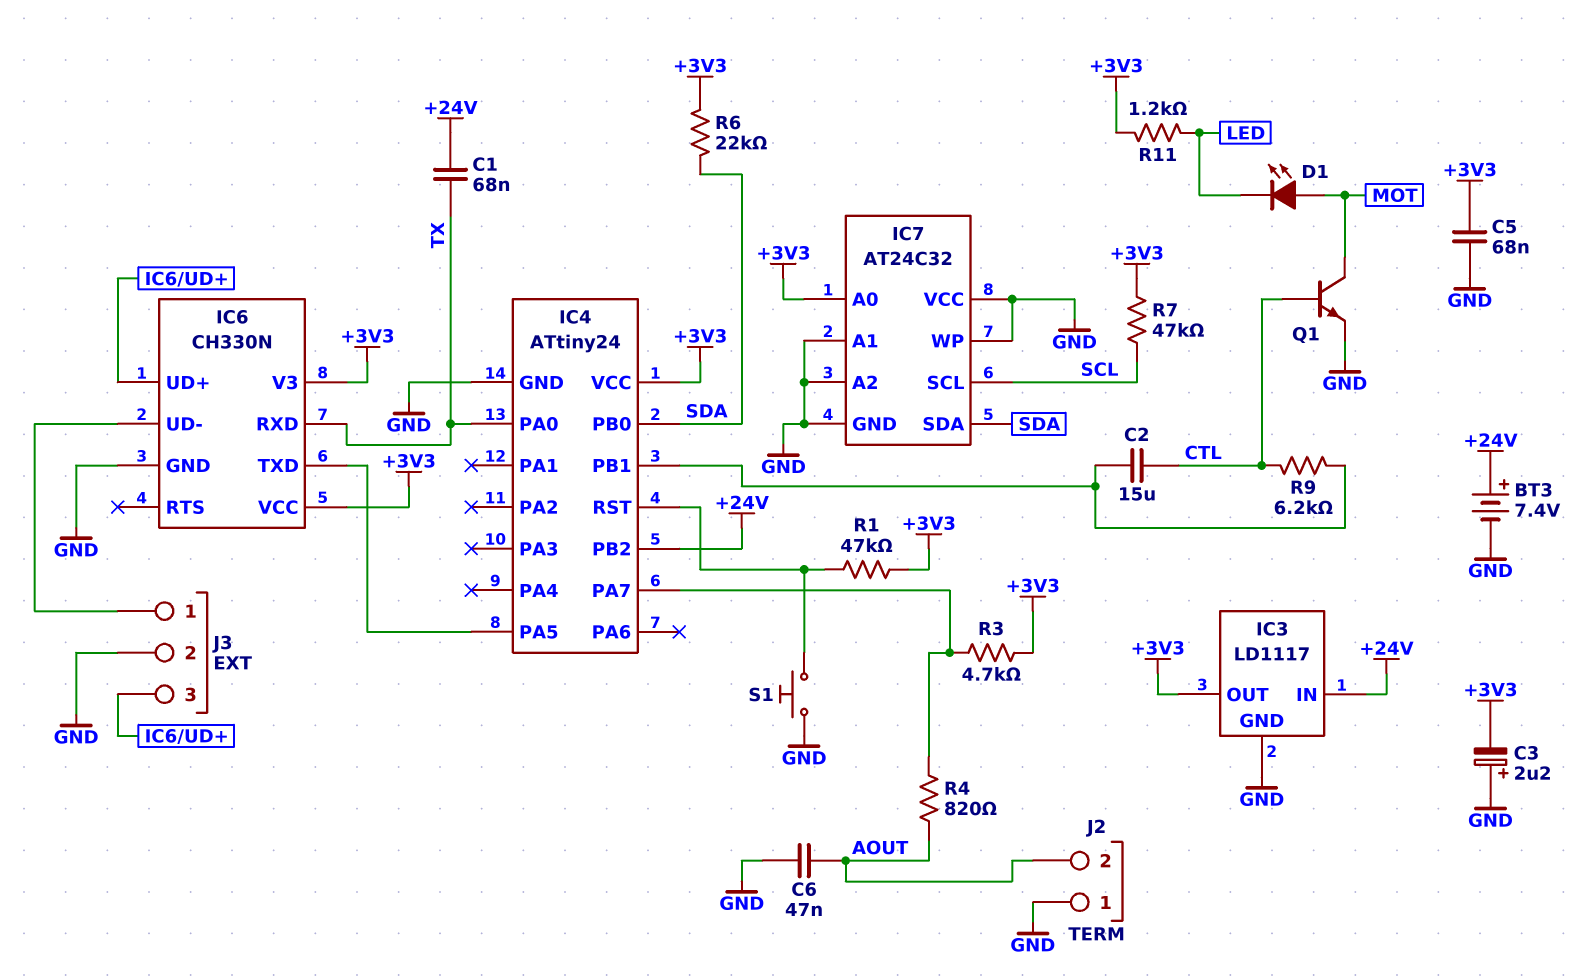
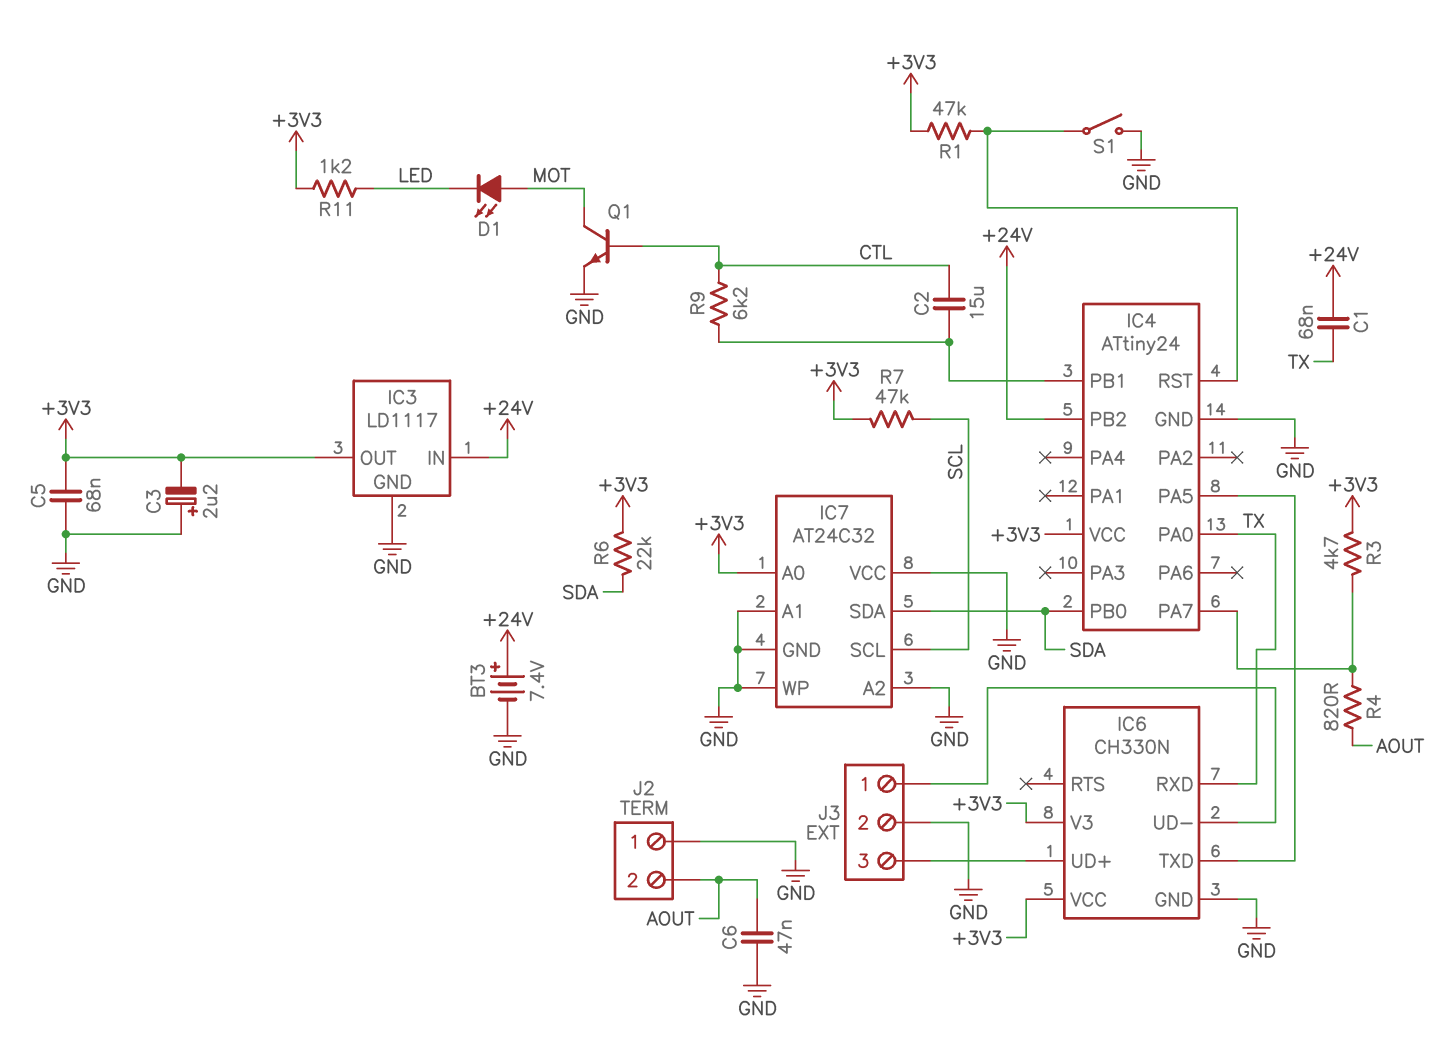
S1: button (GND, IC4/RST) -> switch (GND, IC4/RST)

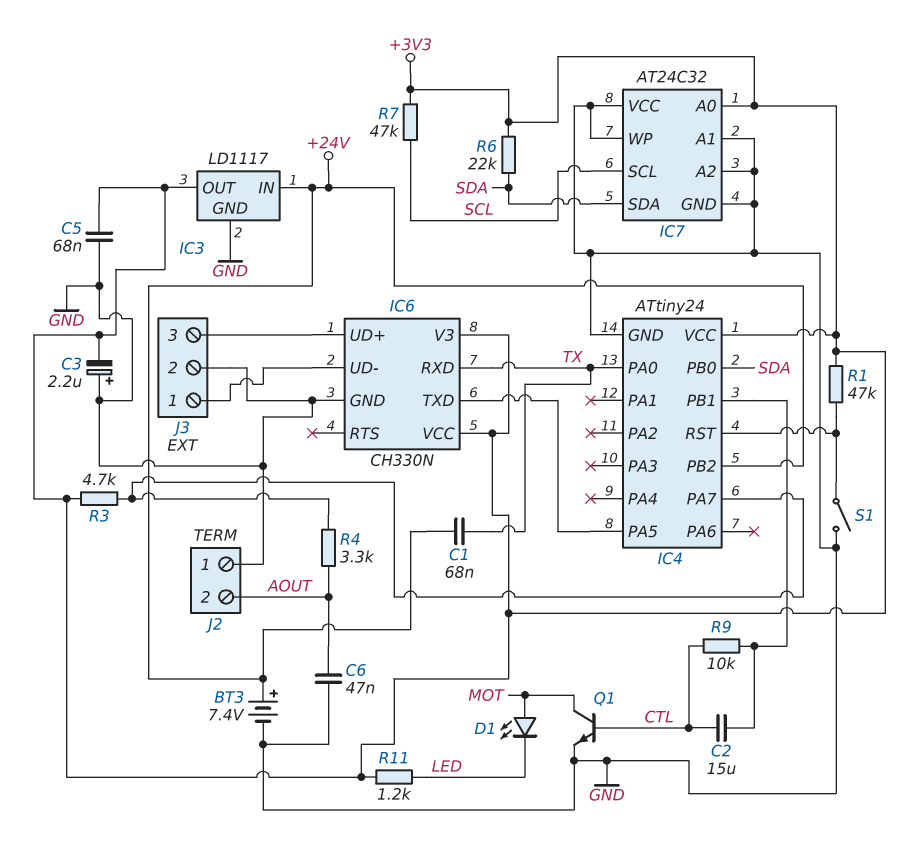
R4: 820 (AOUT, IC4/PA7) -> 3.3k (AOUT, IC4/PA7)
R9: 6.2k (CTL, IC4/PB1) -> 10k (CTL, IC4/PB1)

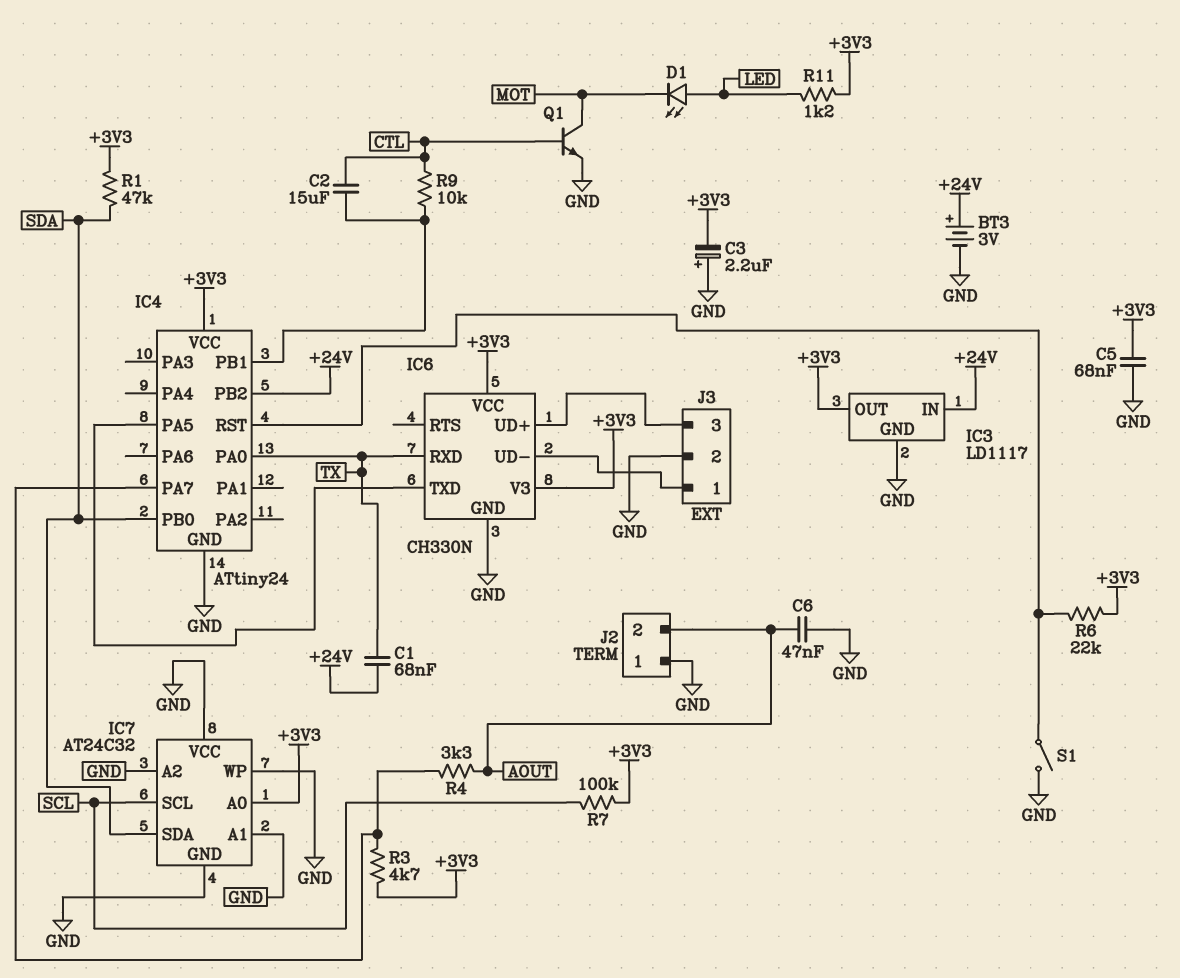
BT3: 7.4V (plus +24V, minus GND) -> 3V (plus +24V, minus GND)
D1: LED (A MOT, K LED) -> LED (A LED, K MOT)
R1: 47k (+3V3, IC4/RST) -> 47k (+3V3, SDA)
R6: 22k (+3V3, SDA) -> 22k (+3V3, IC4/RST)
R7: 47k (+3V3, SCL) -> 100k (+3V3, SCL)

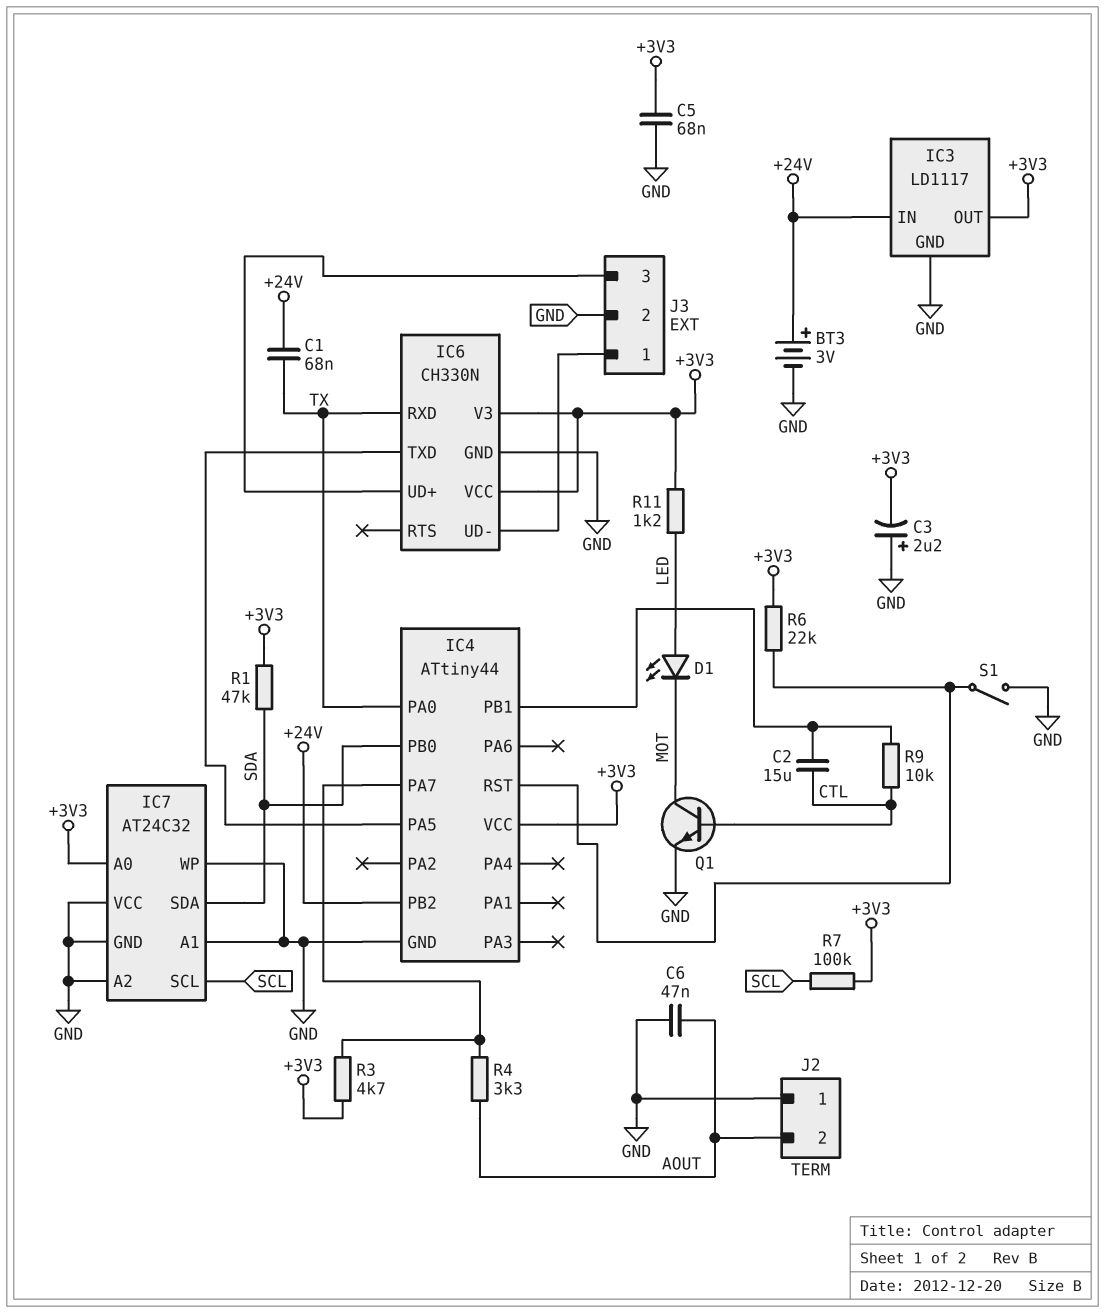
IC4: ATtiny24 -> ATtiny44

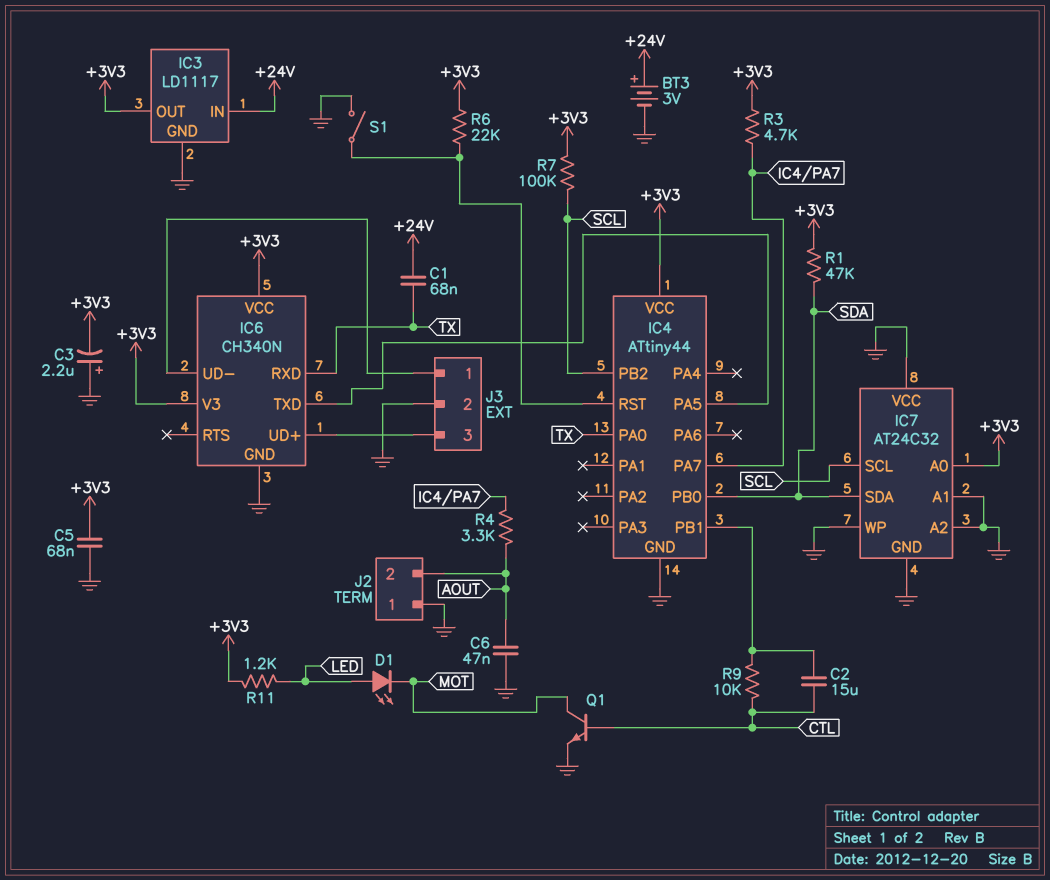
IC4 pin PB2: +24V -> SCL
IC6: CH330N -> CH340N

